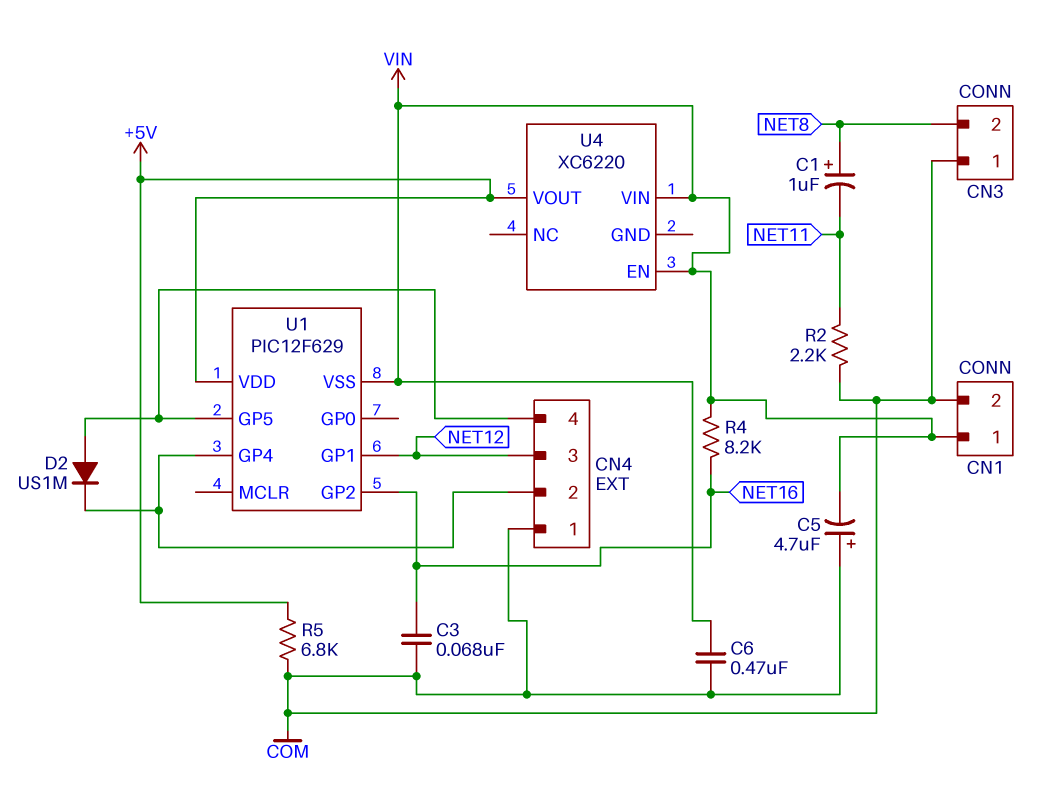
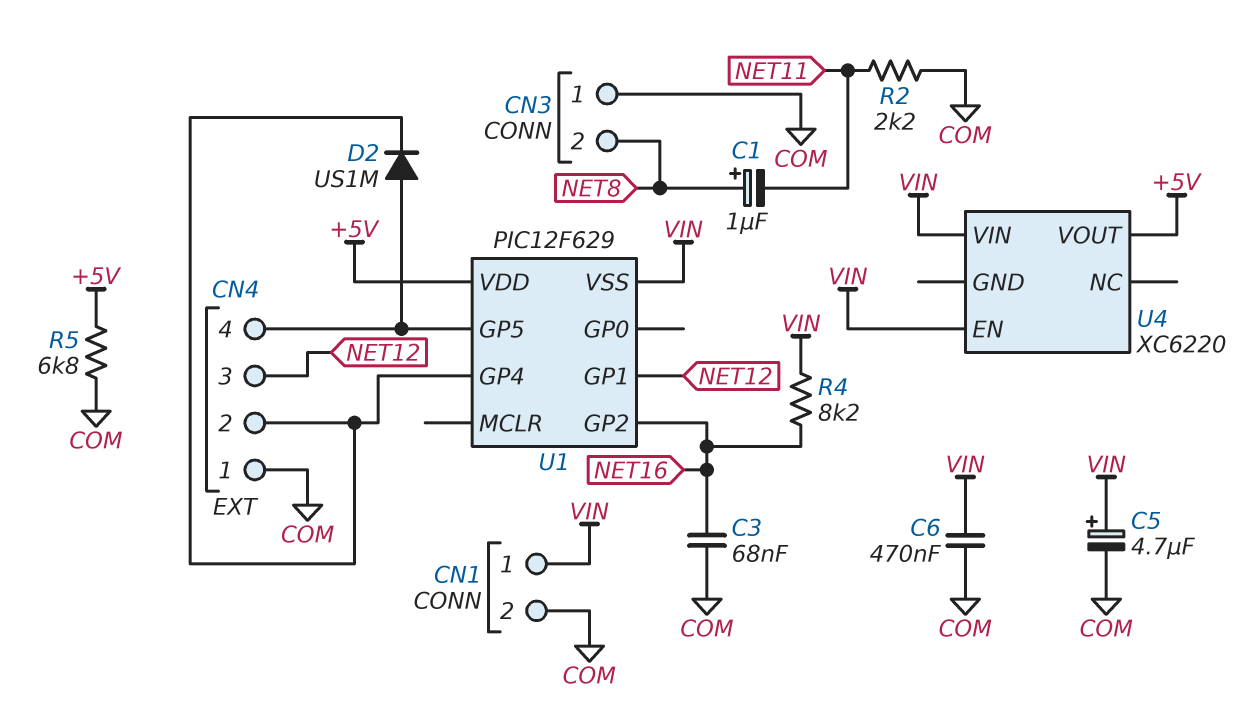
C5: 4.7uF (plus COM, minus VIN) -> 4.7uF (plus VIN, minus COM)

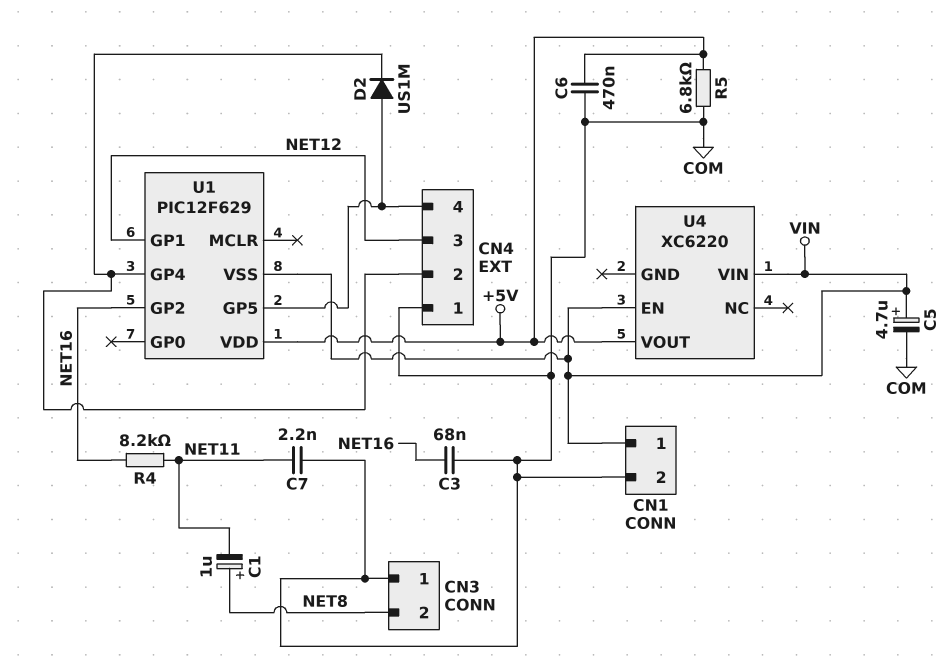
C6: 470nF (COM, VIN) -> 470nF (+5V, COM)
C7: none -> 2.2nF (COM, NET11)
R2: 2.2k (COM, NET11) -> none
R4: 8.2k (NET16, VIN) -> 8.2k (NET11, NET16)

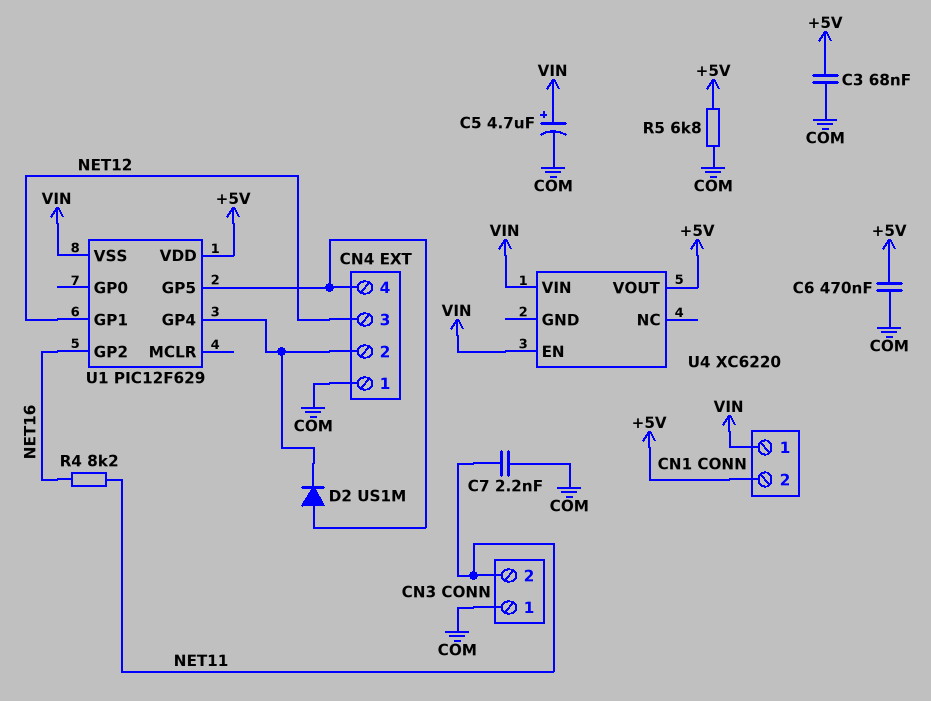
C1: 1uF (plus NET8, minus NET11) -> none
C3: 68nF (COM, NET16) -> 68nF (+5V, COM)
CN1 pin 2: COM -> +5V
CN3 pin 2: NET8 -> NET11

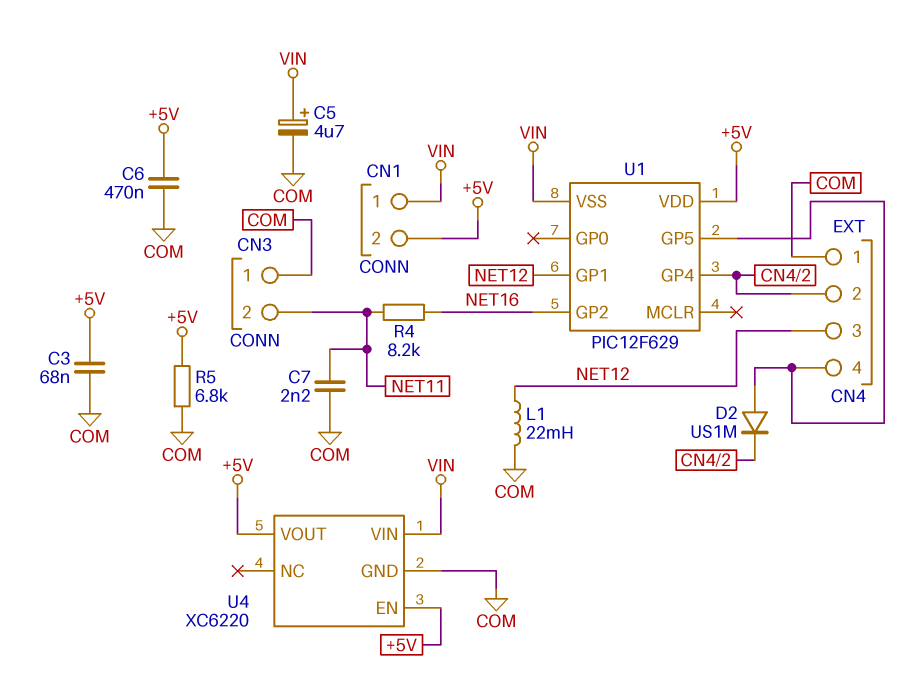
L1: none -> 22mH (COM, NET12)
U4 pin EN: VIN -> +5V
U4 pin GND: none -> COM

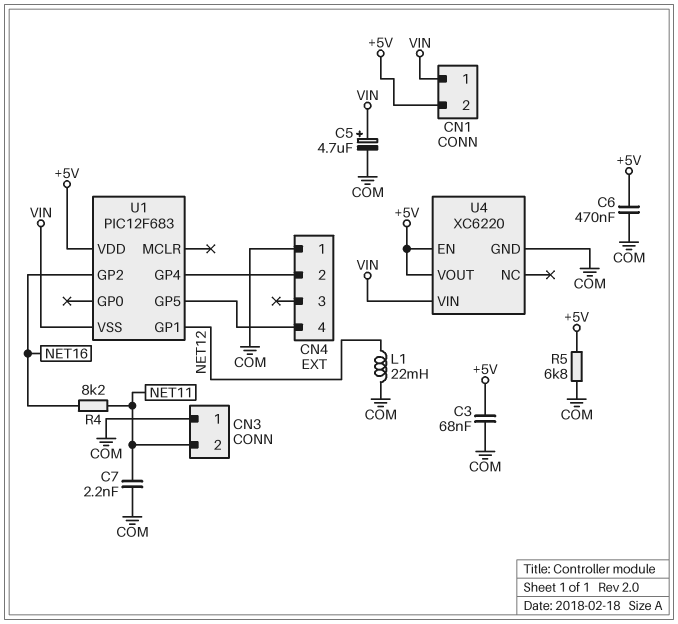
CN4 pin 3: NET12 -> none
D2: diode US1M (A CN4/4, K CN4/2) -> none
U1: PIC12F629 -> PIC12F683

